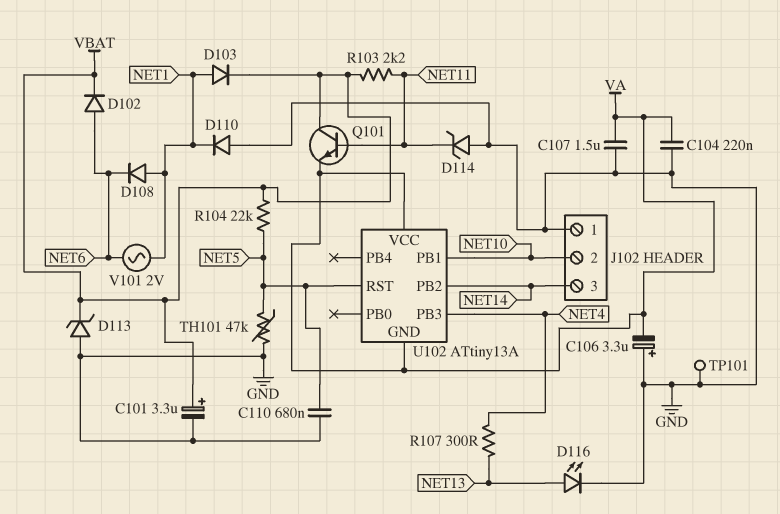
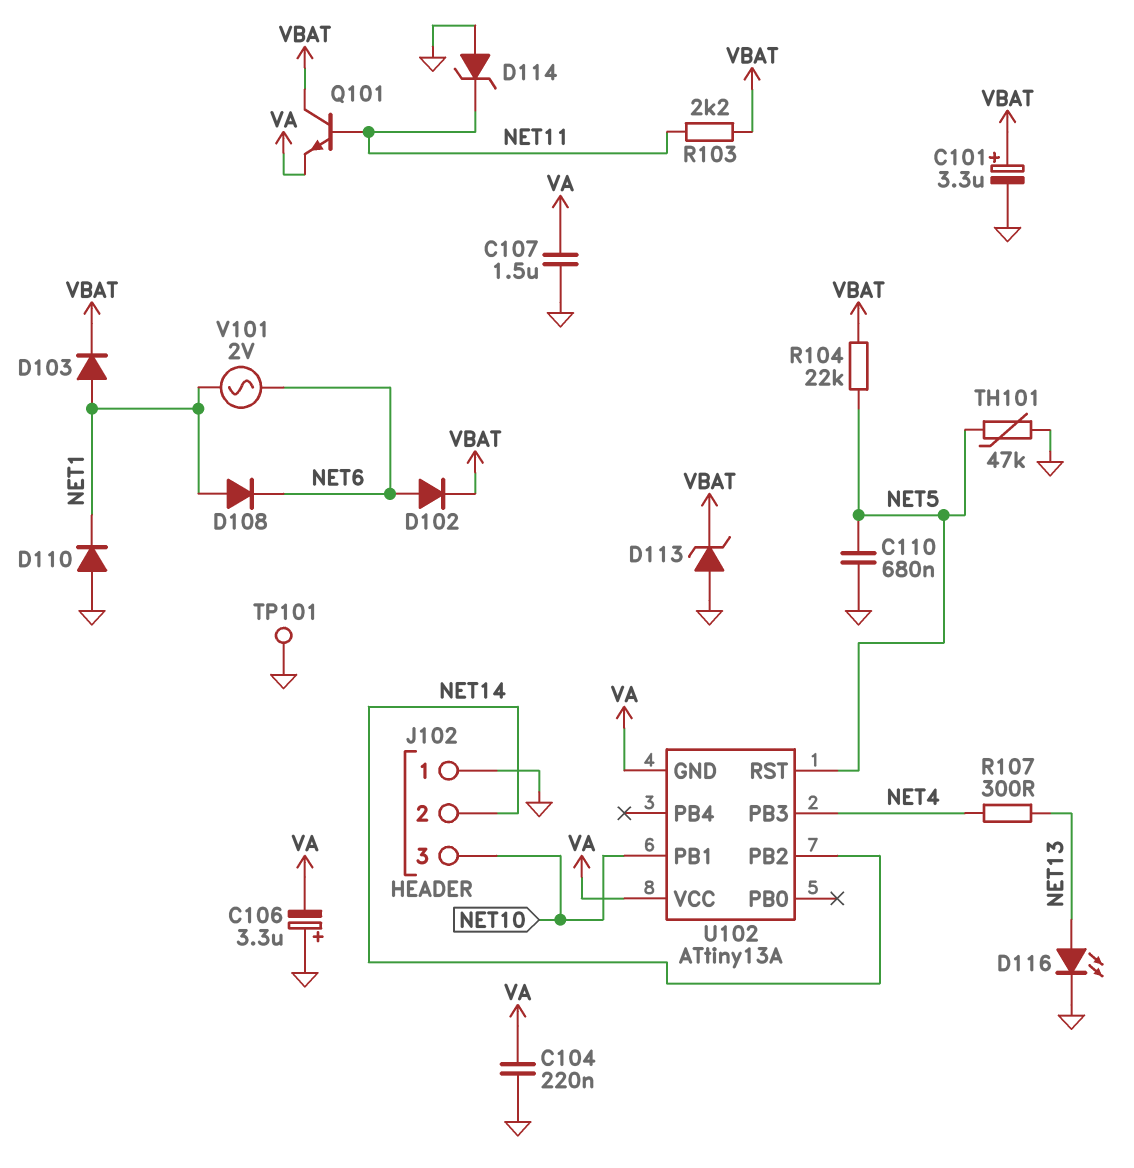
J102 pin 2: NET10 -> NET14
J102 pin 3: NET14 -> NET10

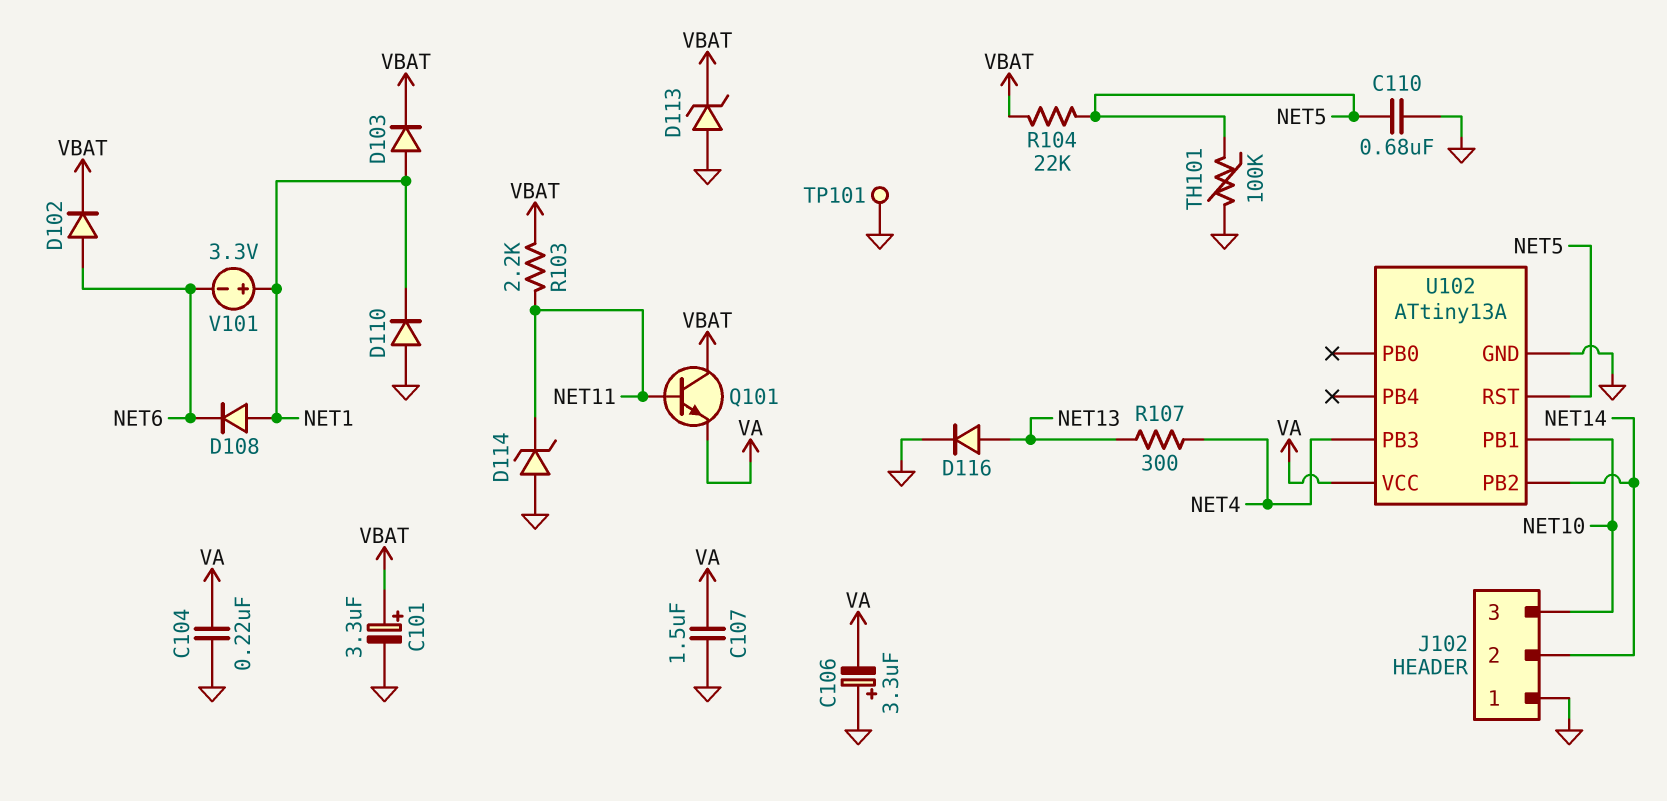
D116: LED (A NET13, K GND) -> diode (A NET13, K GND)
TH101: 47k (GND, NET5) -> 100k (GND, NET5)
U102 pin GND: VA -> GND
V101: AC 2V (NET1, NET6) -> 3.3V (plus NET1, minus NET6)

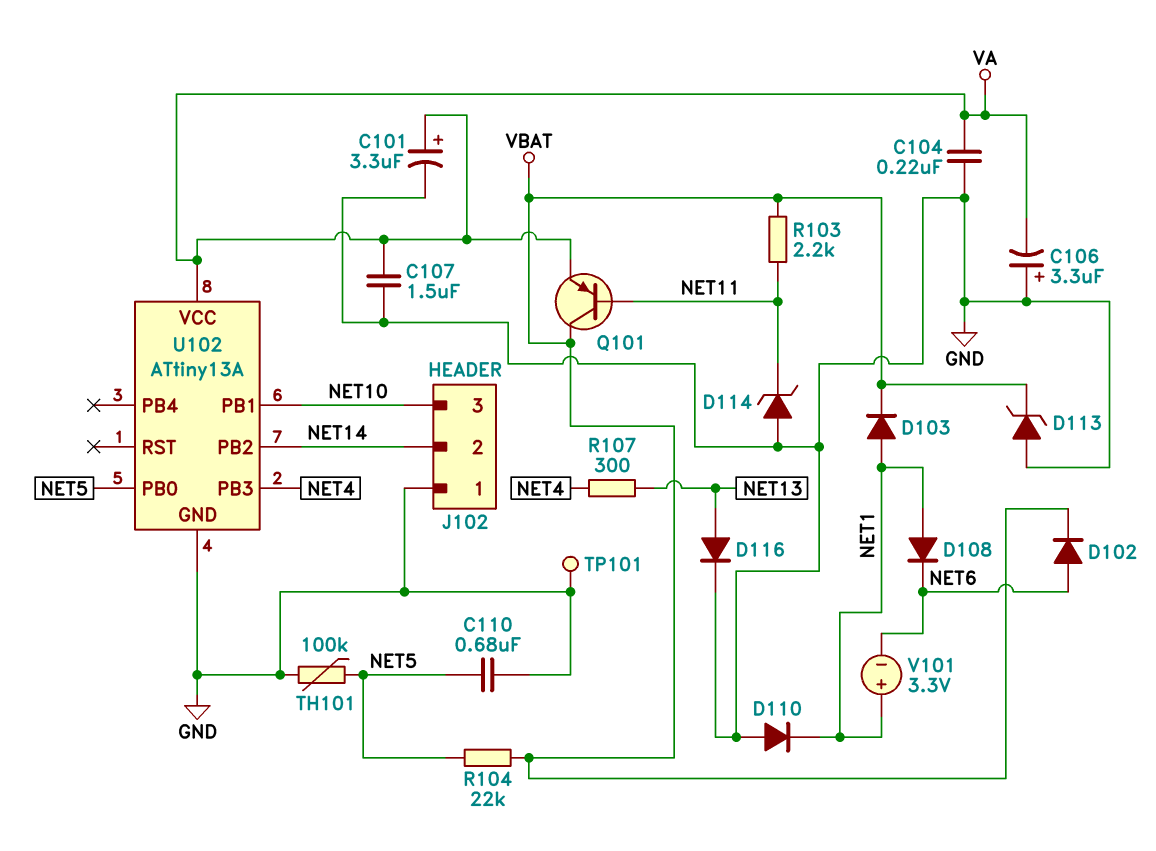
C101: 3.3uF (plus VBAT, minus GND) -> 3.3uF (plus VA, minus GND)
Q101: NPN (B NET11, C VBAT, E VA) -> PNP (B NET11, C VBAT, E VA)
U102 pin PB0: none -> NET5
U102 pin RST: NET5 -> none

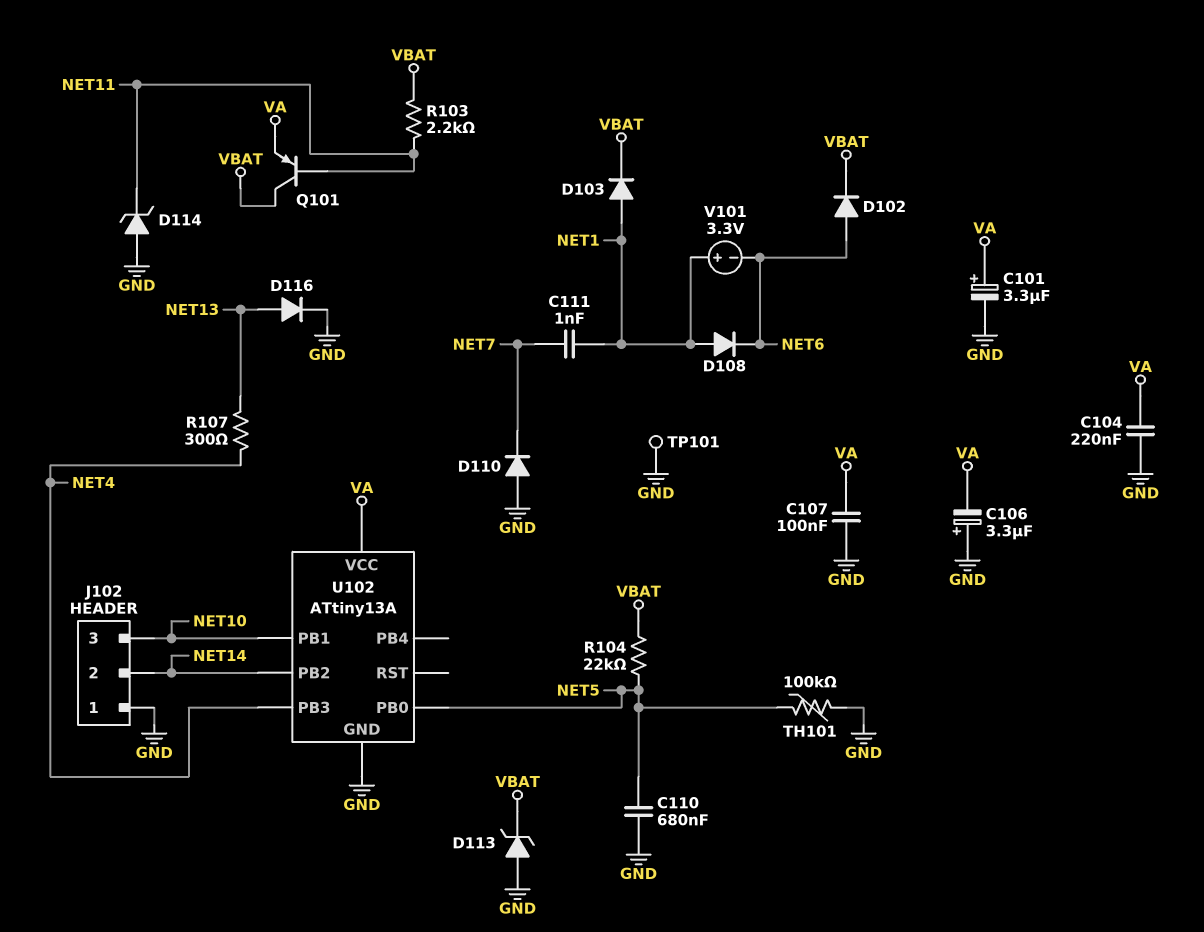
C107: 1.5uF (GND, VA) -> 100nF (GND, VA)
C111: none -> 1nF (NET1, NET7)
D110: diode (A GND, K NET1) -> diode (A GND, K NET7)

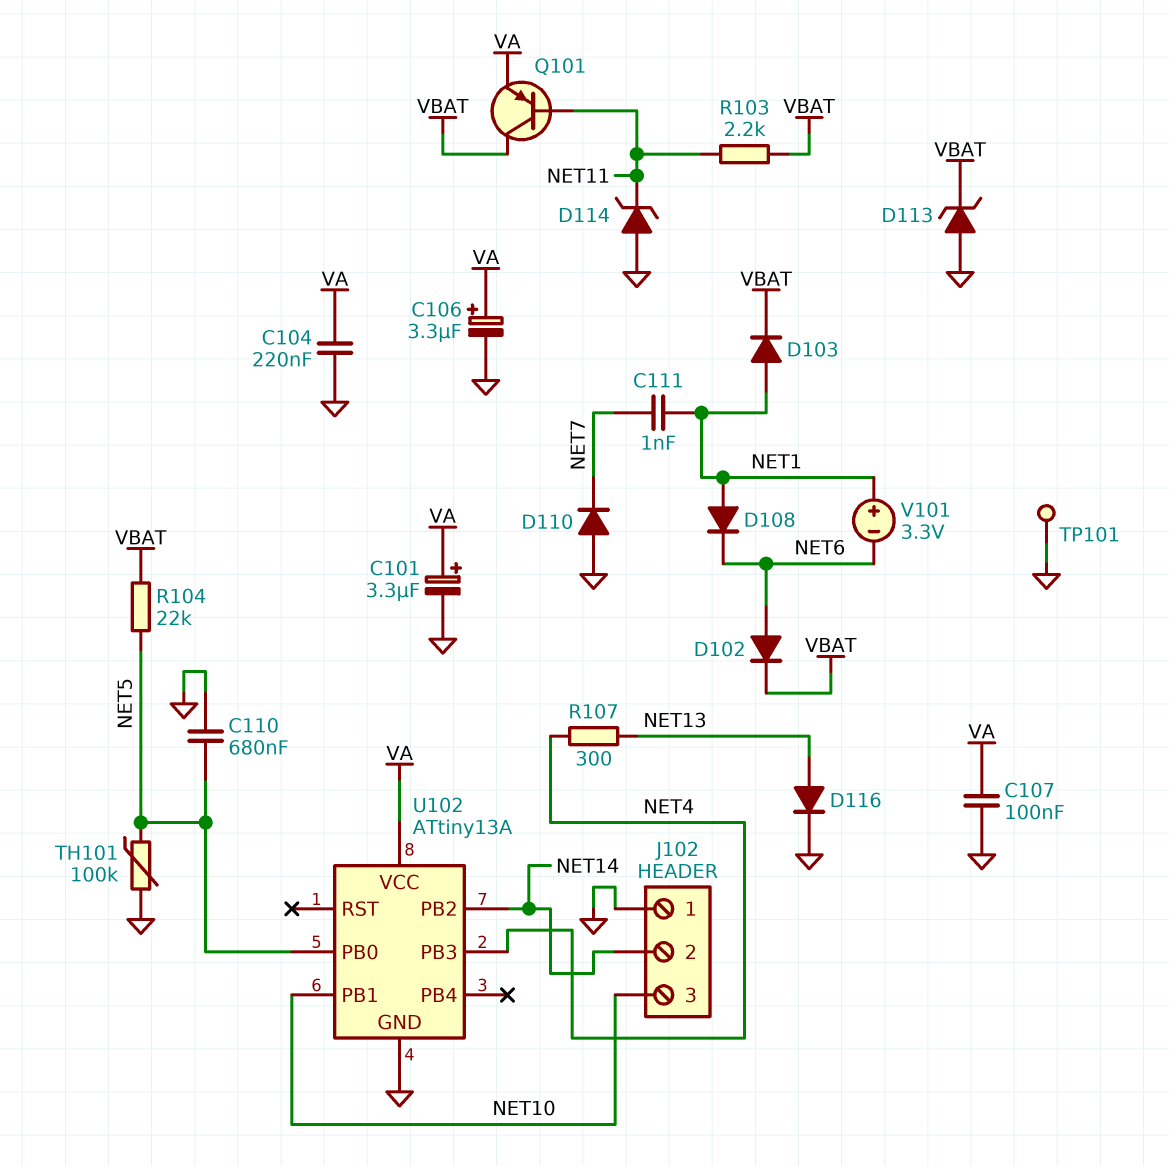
C106: 3.3uF (plus GND, minus VA) -> 3.3uF (plus VA, minus GND)

